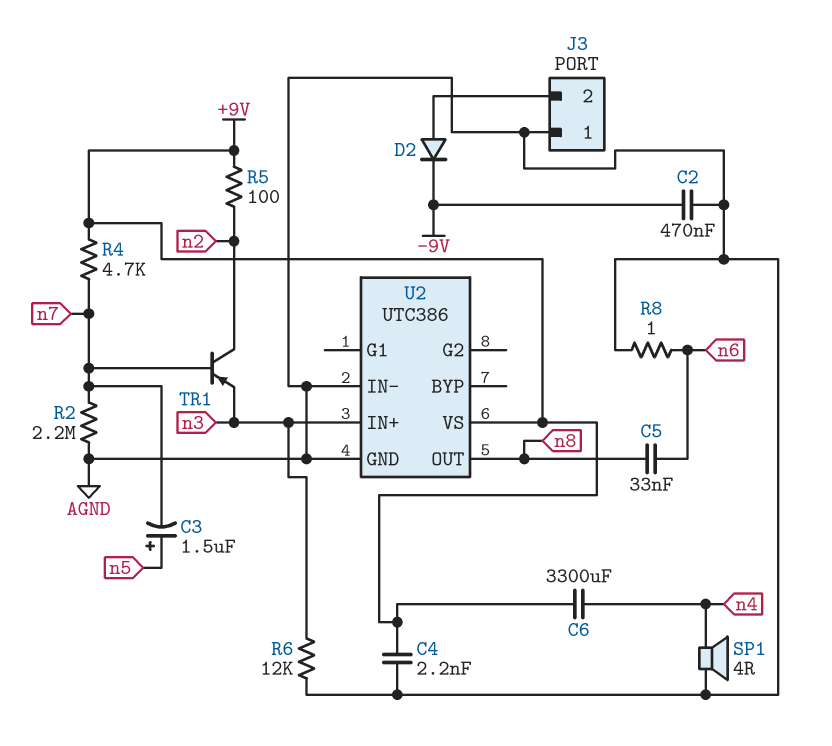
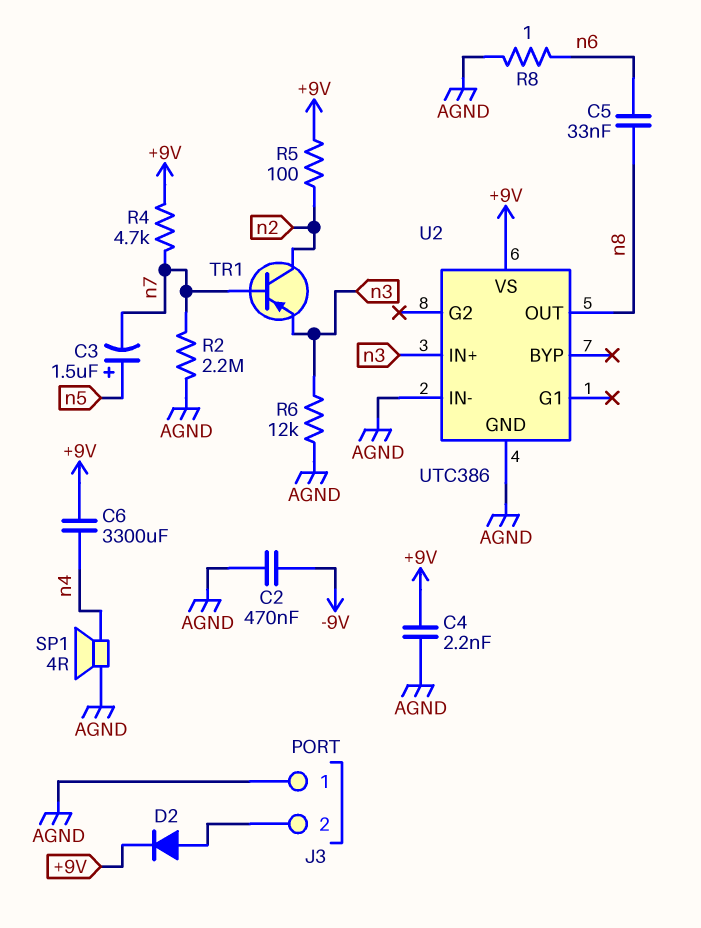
D2: diode (A J3/2, K -9V) -> diode (A J3/2, K +9V)

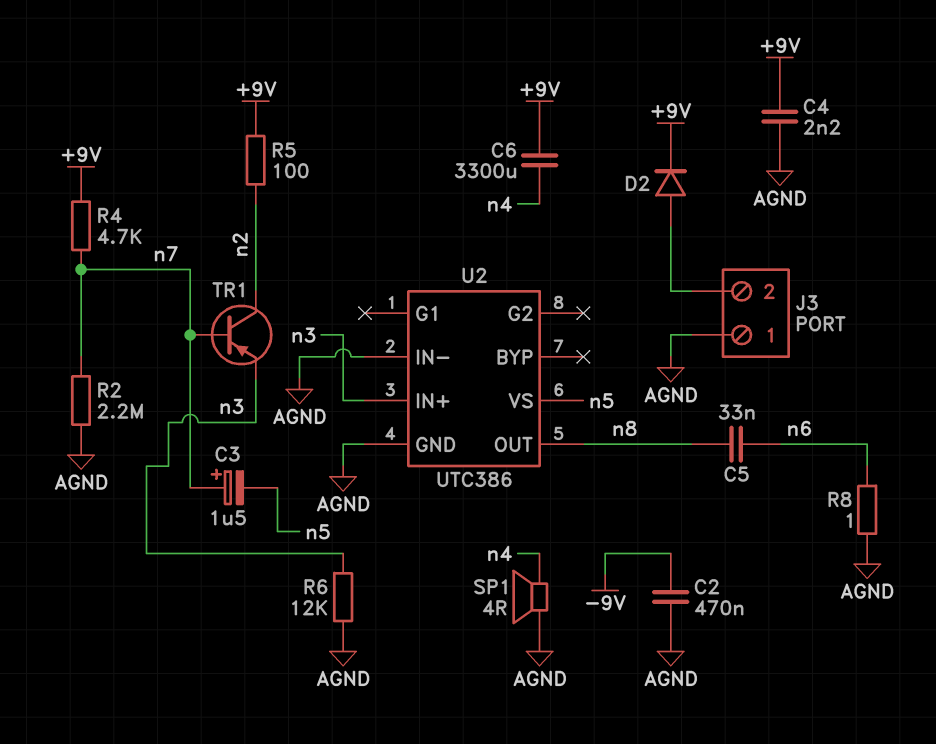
C3: 1.5uF (plus n5, minus n7) -> 1.5uF (plus n7, minus n5)
U2 pin VS: +9V -> n5

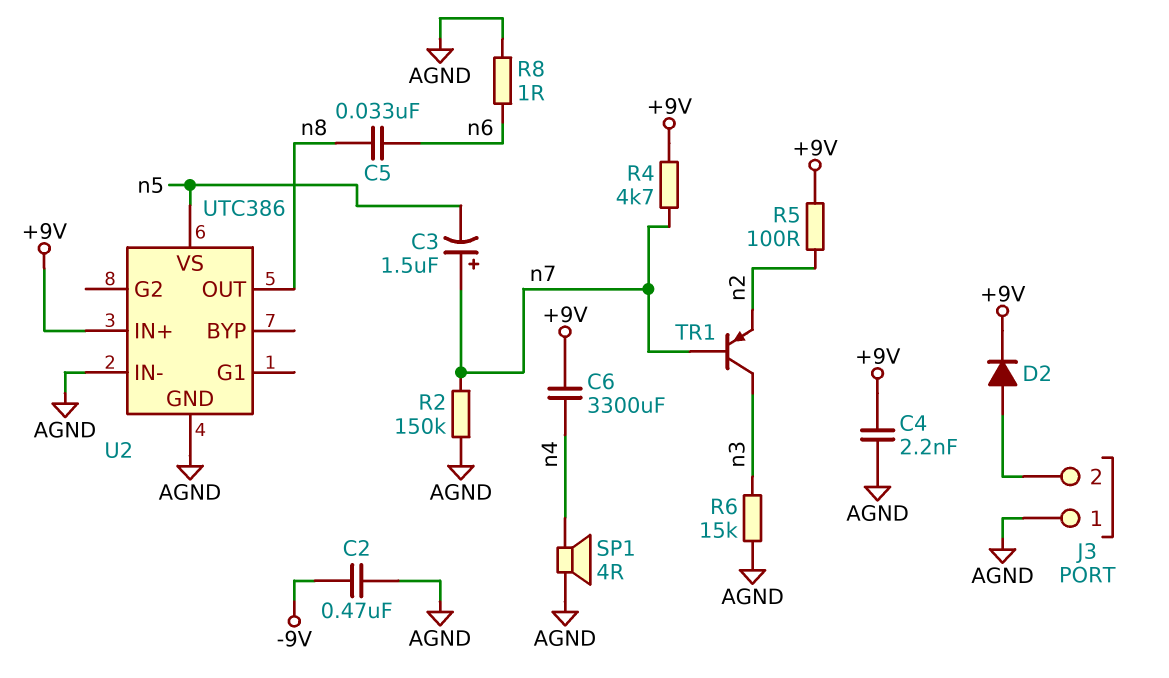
R2: 2.2M (AGND, n7) -> 150k (AGND, n7)
R6: 12k (AGND, n3) -> 15k (AGND, n3)
TR1: PNP (B n7, C n2, E n3) -> PNP (B n7, C n3, E n2)
U2 pin IN+: n3 -> +9V

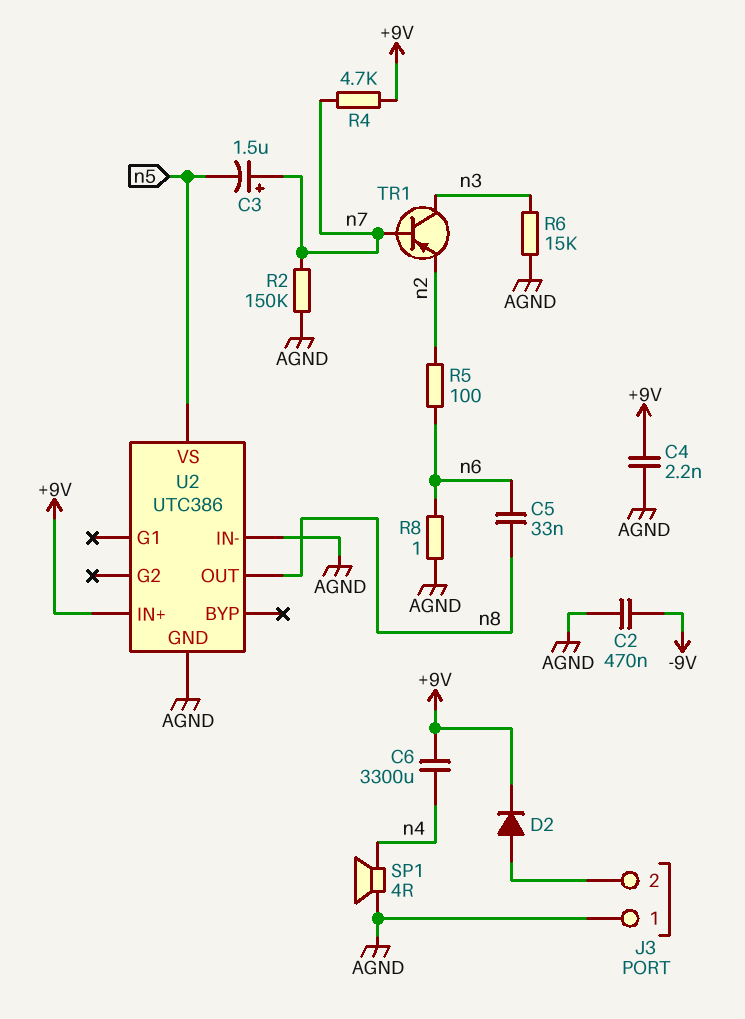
R5: 100 (+9V, n2) -> 100 (n2, n6)

